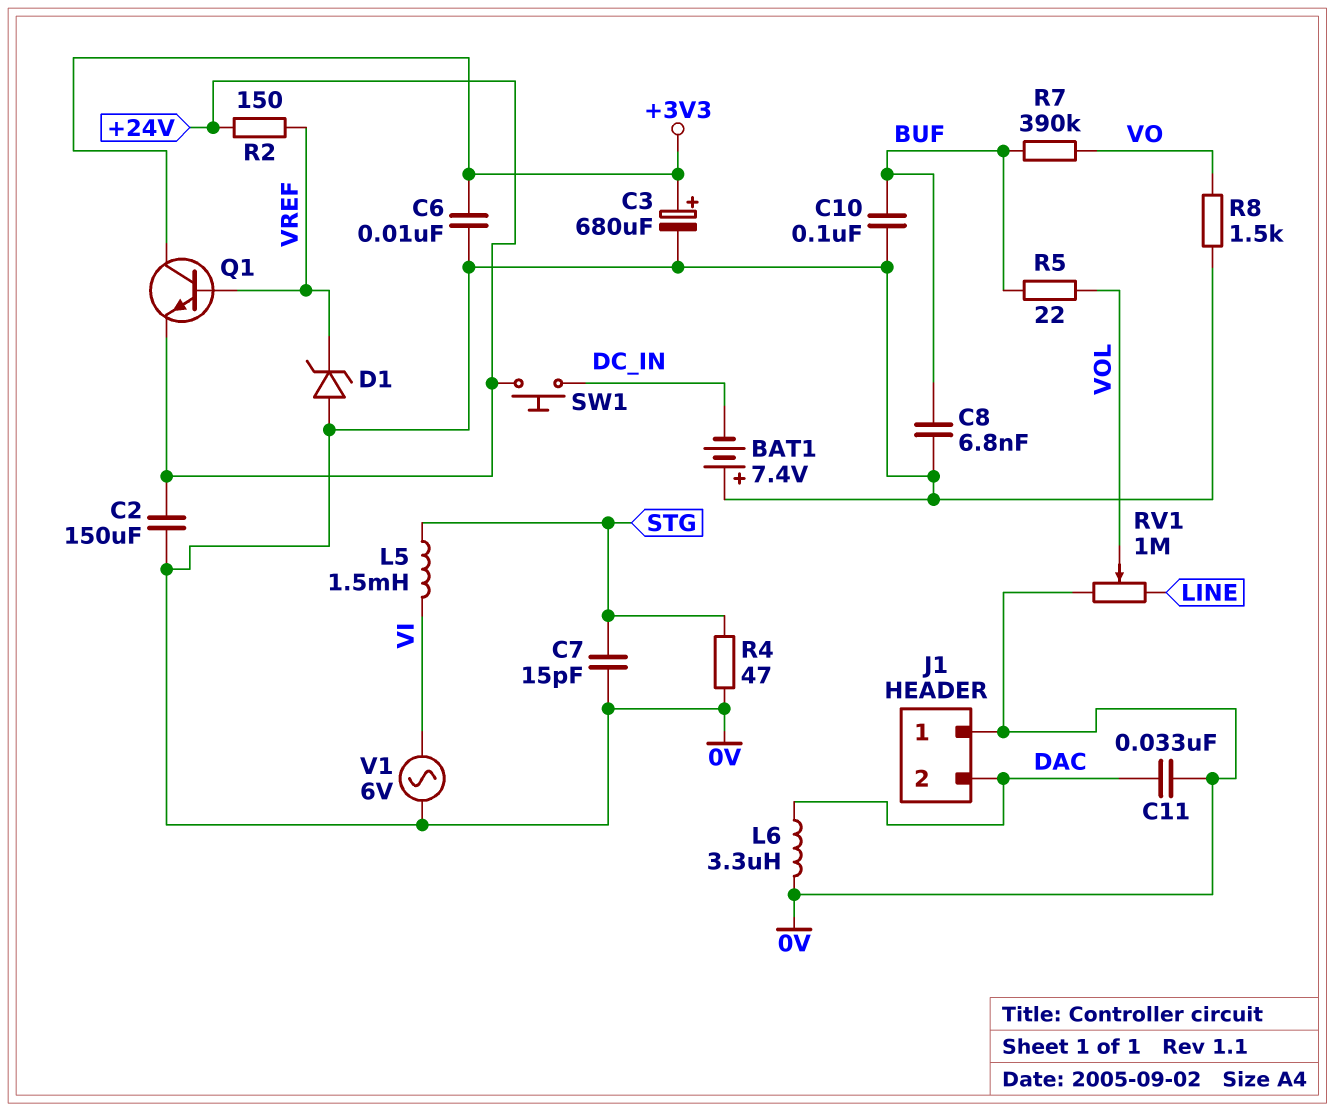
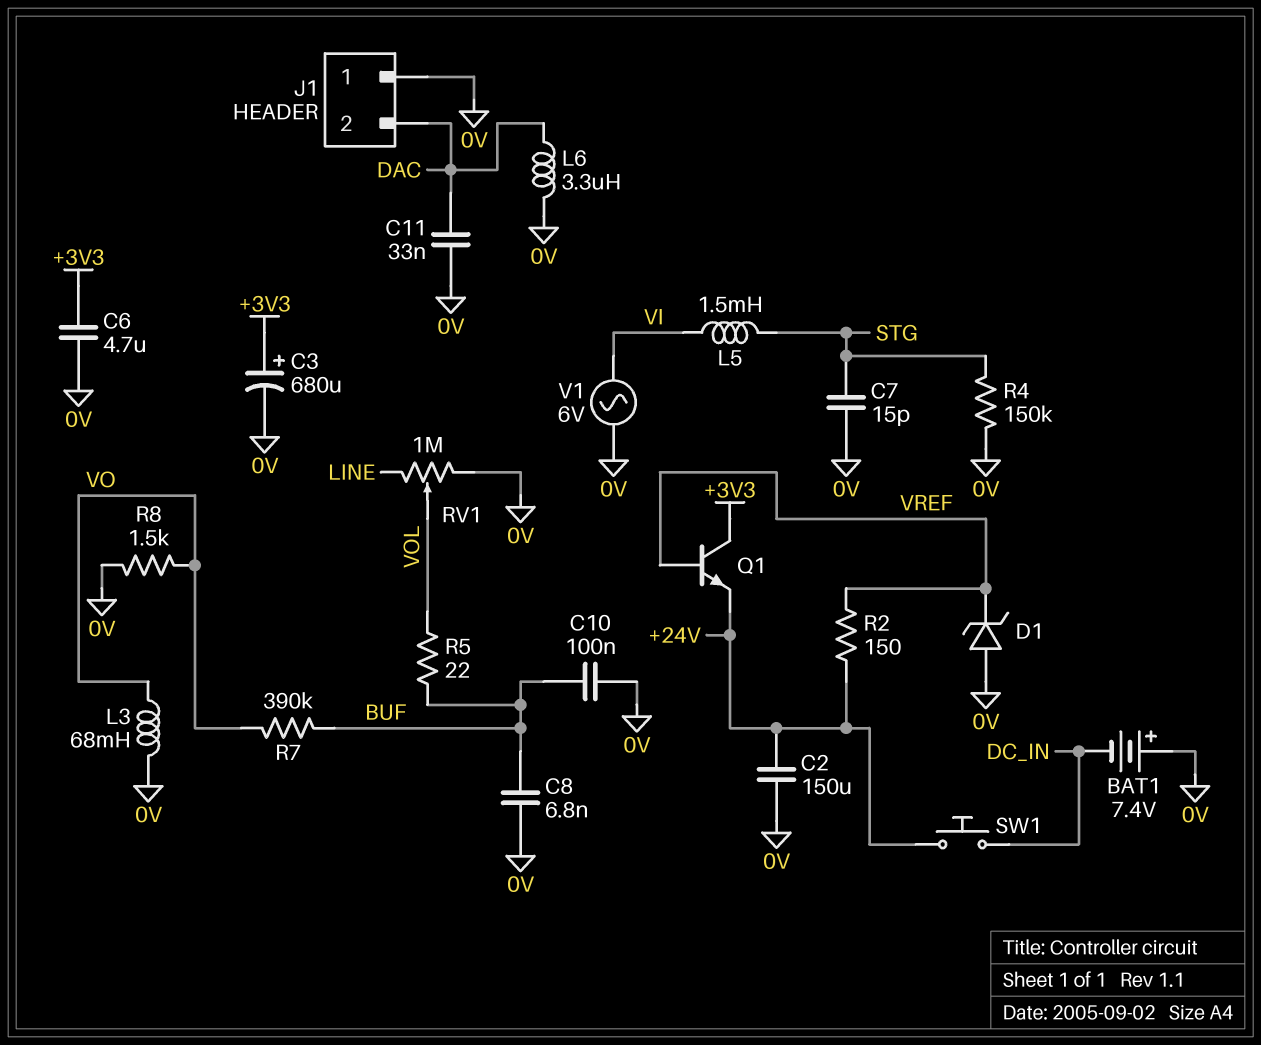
C6: 10nF (+3V3, 0V) -> 4.7uF (+3V3, 0V)
L3: none -> 68mH (0V, VO)
R4: 47 (0V, STG) -> 150k (0V, STG)

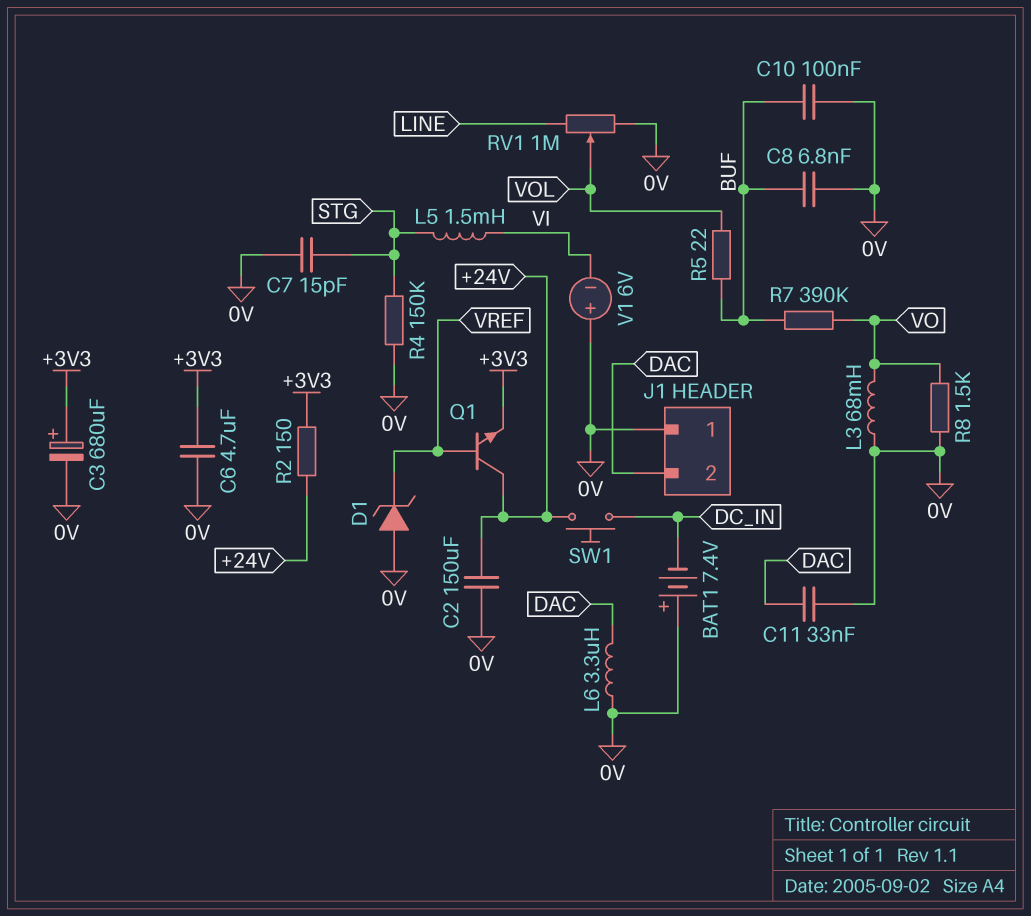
Q1: NPN (B VREF, C +3V3, E +24V) -> NPN (B VREF, C +24V, E +3V3)
R2: 150 (+24V, VREF) -> 150 (+3V3, +24V)
V1: AC 6V (0V, VI) -> 6V (plus 0V, minus VI)

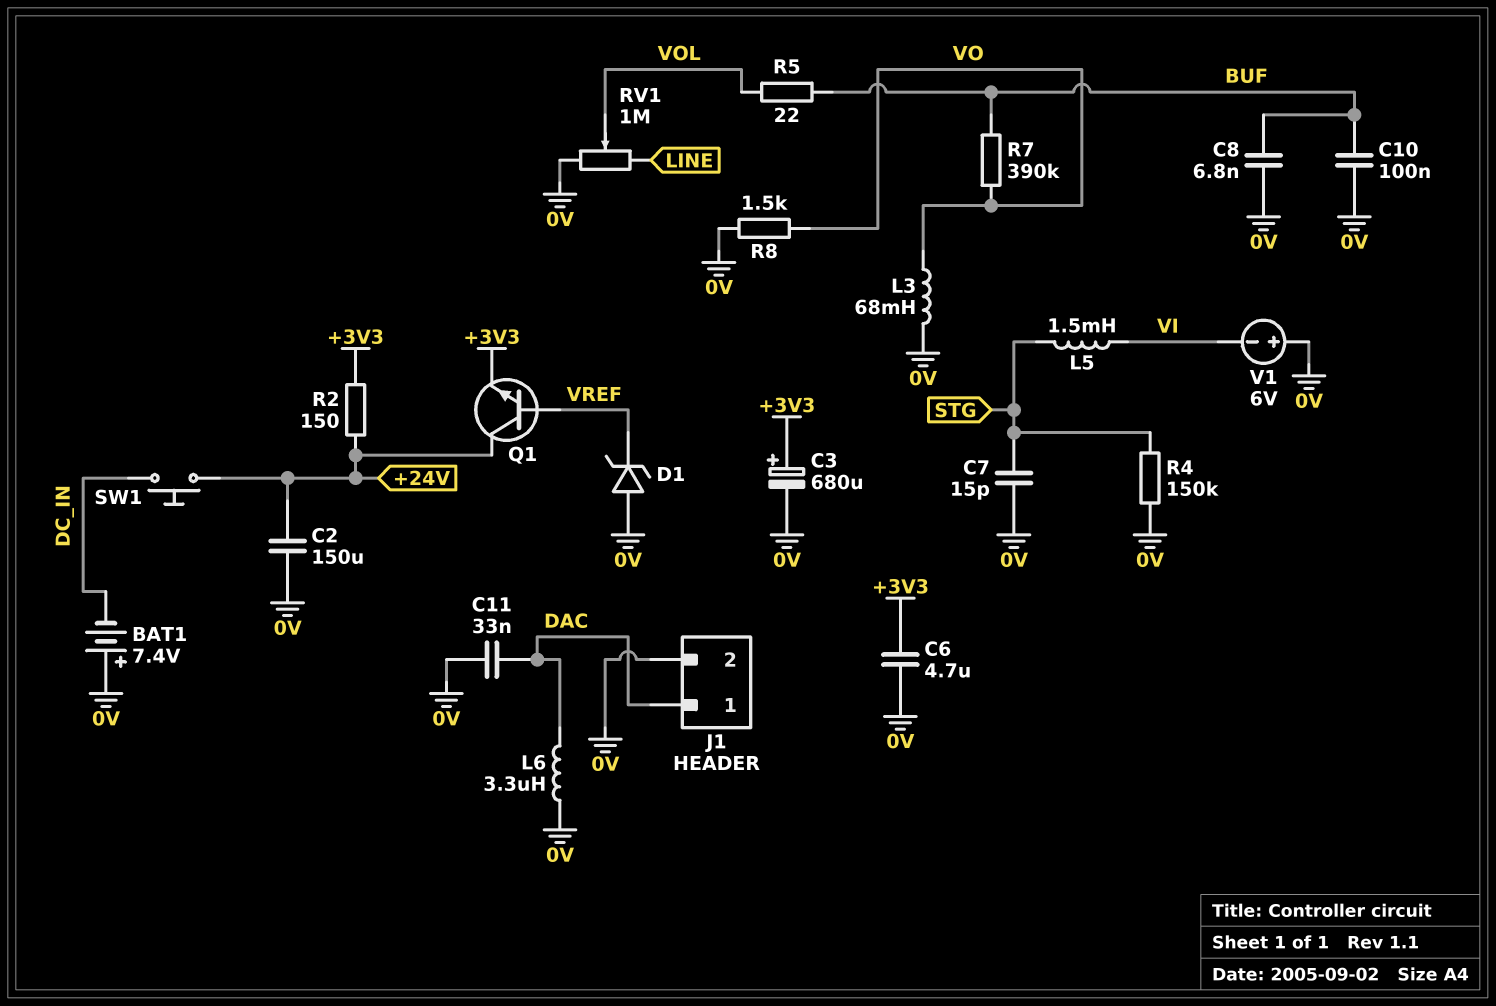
J1 pin 1: 0V -> DAC
J1 pin 2: DAC -> 0V

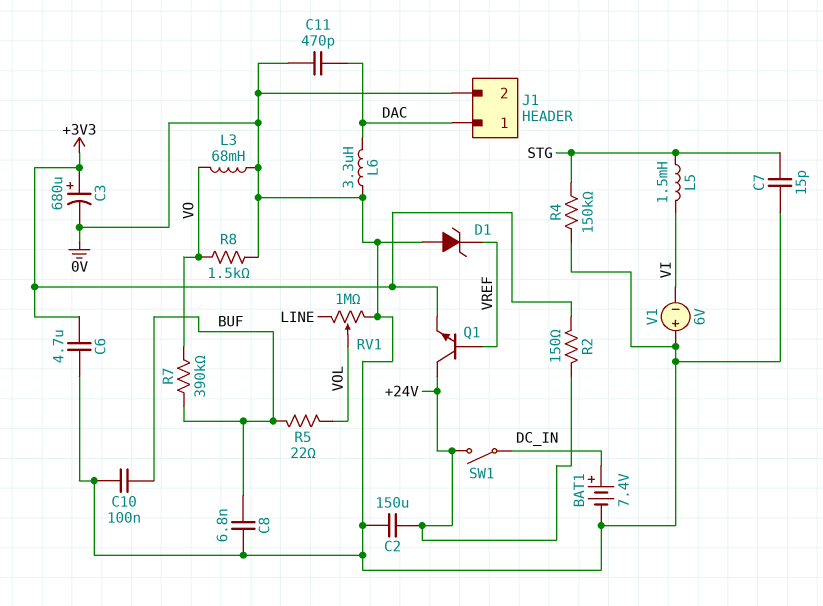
BAT1: 7.4V (plus 0V, minus DC_IN) -> 7.4V (plus DC_IN, minus 0V)
C11: 33nF (0V, DAC) -> 470pF (0V, DAC)
SW1: button (+24V, DC_IN) -> switch (+24V, DC_IN)

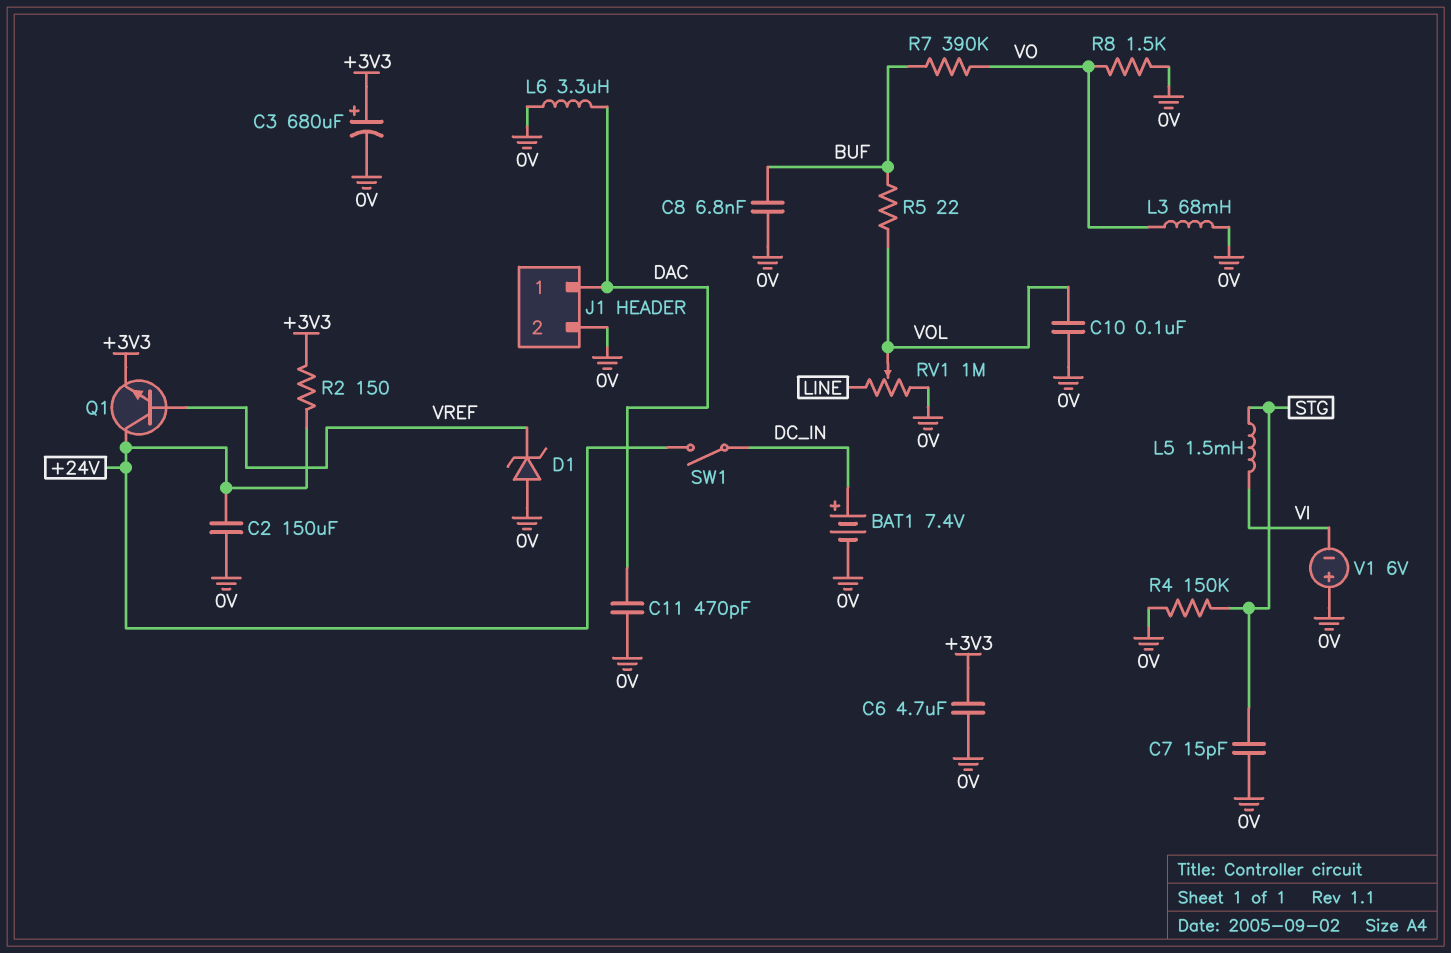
C10: 100nF (0V, BUF) -> 100nF (0V, VOL)

